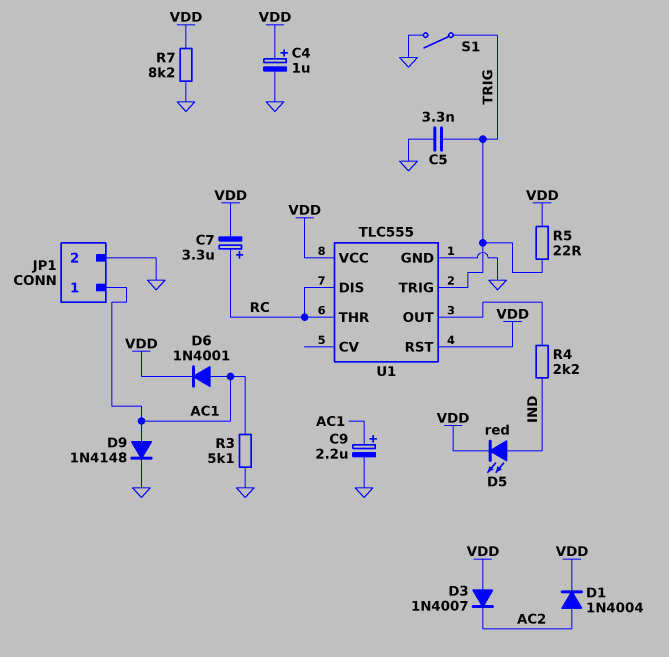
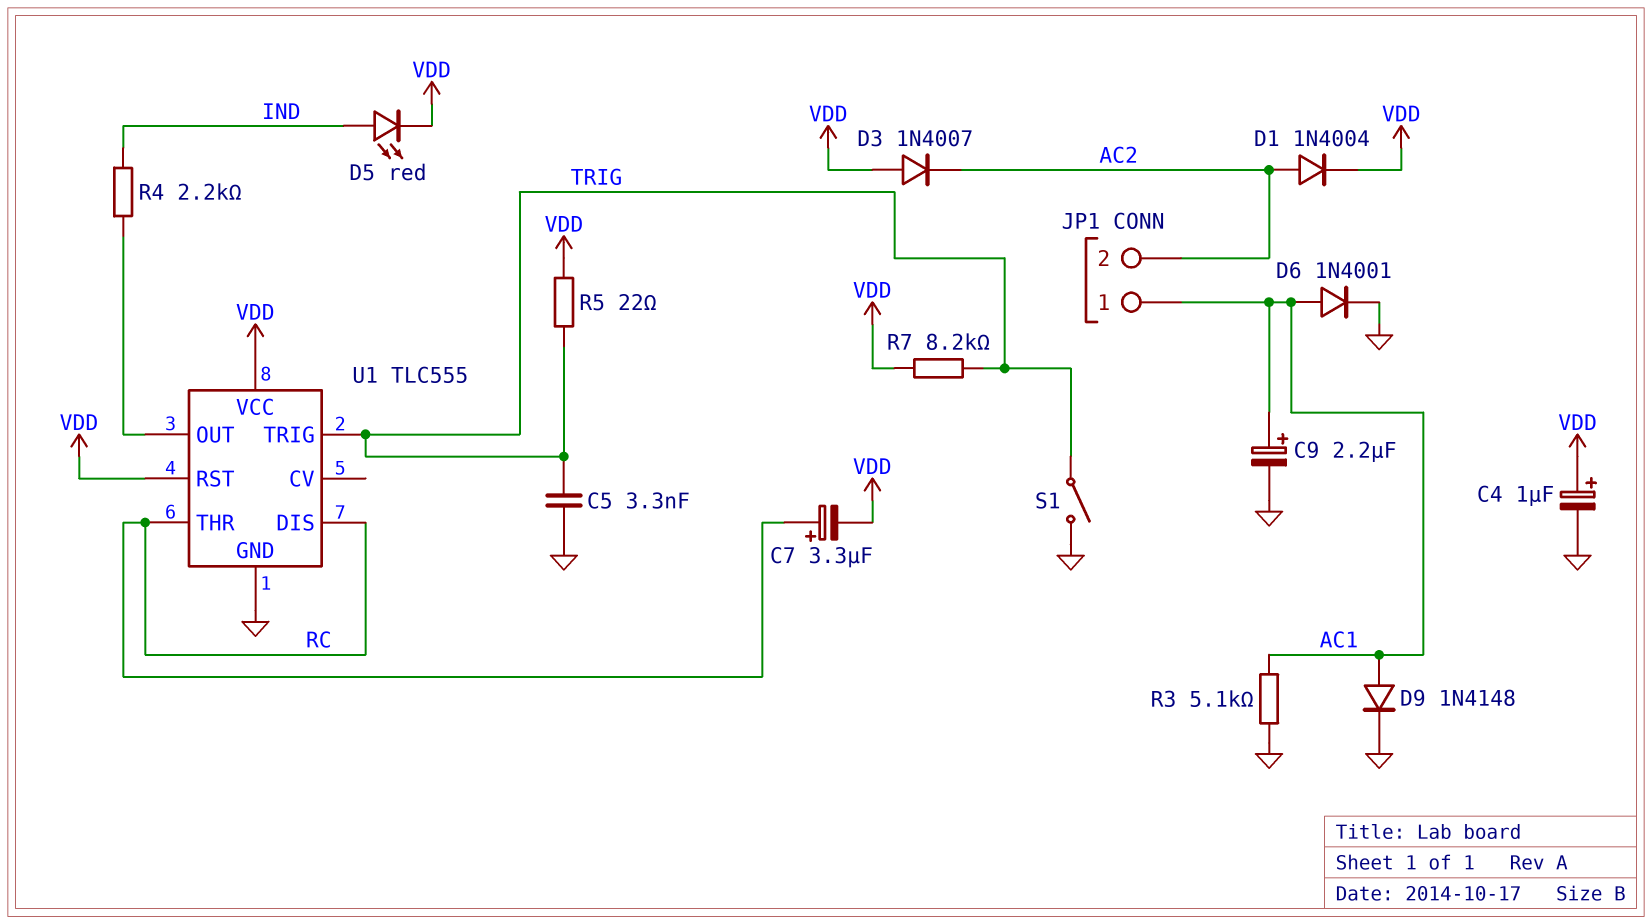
D6: diode 1N4001 (A AC1, K VDD) -> diode 1N4001 (A AC1, K GND)
JP1 pin 2: GND -> AC2
R7: 8.2k (GND, VDD) -> 8.2k (TRIG, VDD)

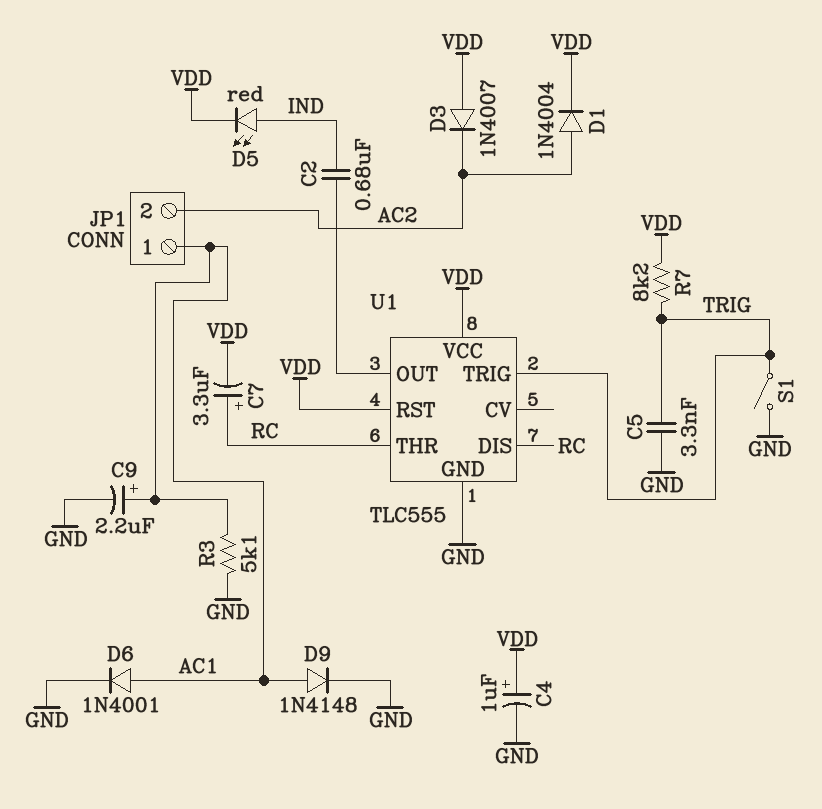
C2: none -> 680nF (IND, U1/OUT)
R4: 2.2k (IND, U1/OUT) -> none
R5: 22 (TRIG, VDD) -> none

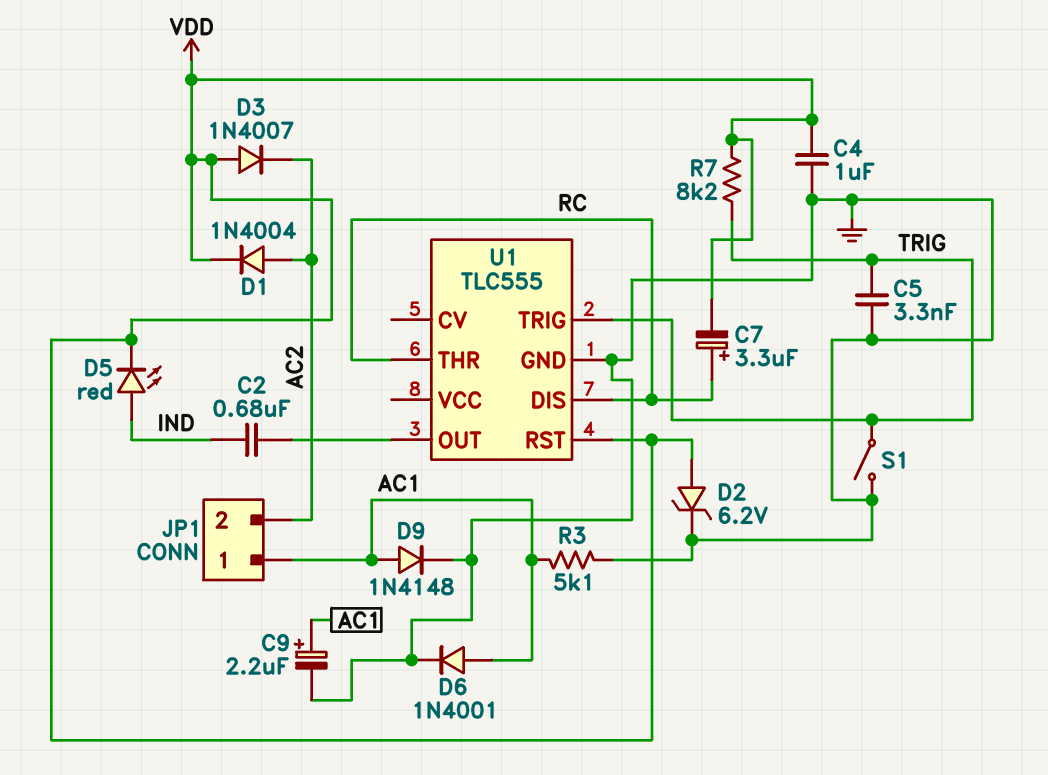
C4: 1uF (plus VDD, minus GND) -> 1uF (GND, VDD)
D2: none -> zener 6.2V (A VDD, K GND)
U1 pin VCC: VDD -> none

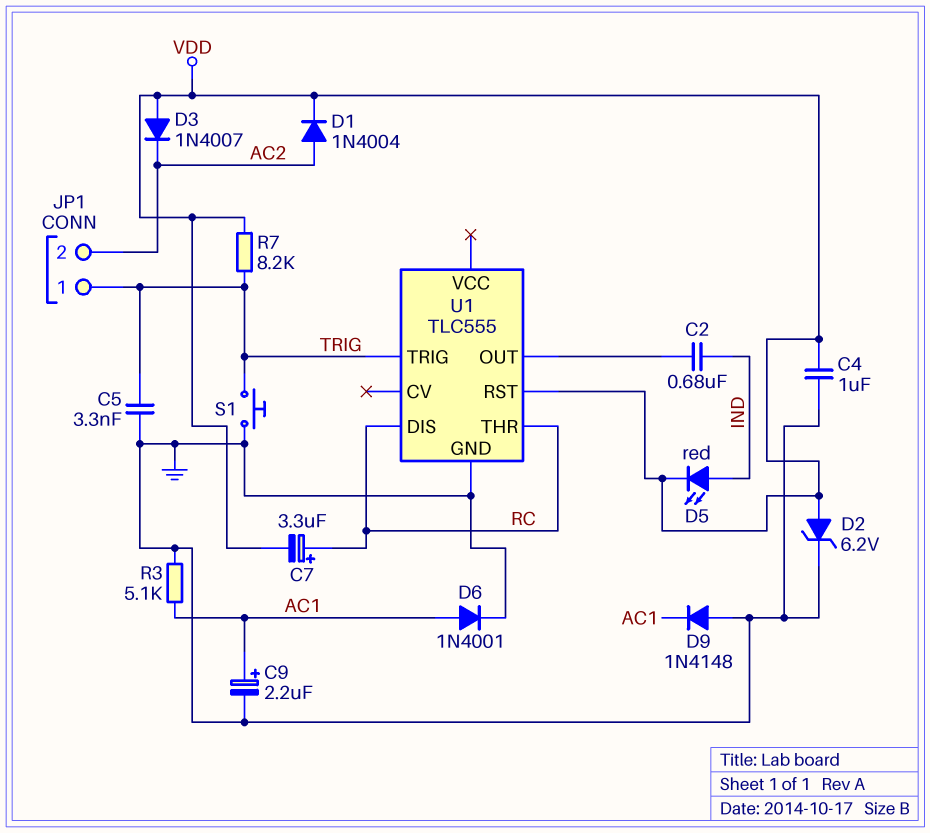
D9: diode 1N4148 (A AC1, K GND) -> diode 1N4148 (A GND, K AC1)
JP1 pin 1: AC1 -> TRIG
S1: switch (GND, TRIG) -> button (GND, TRIG)

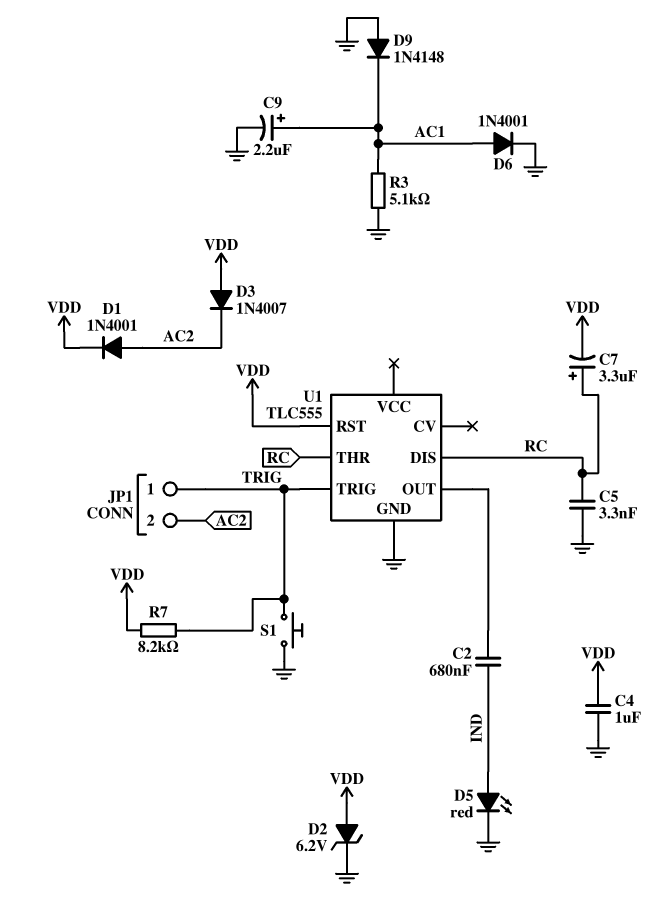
C5: 3.3nF (GND, TRIG) -> 3.3nF (GND, RC)
D1: diode 1N4004 (A AC2, K VDD) -> diode 1N4001 (A AC2, K VDD)
D5: LED red (A IND, K VDD) -> LED red (A IND, K GND)

